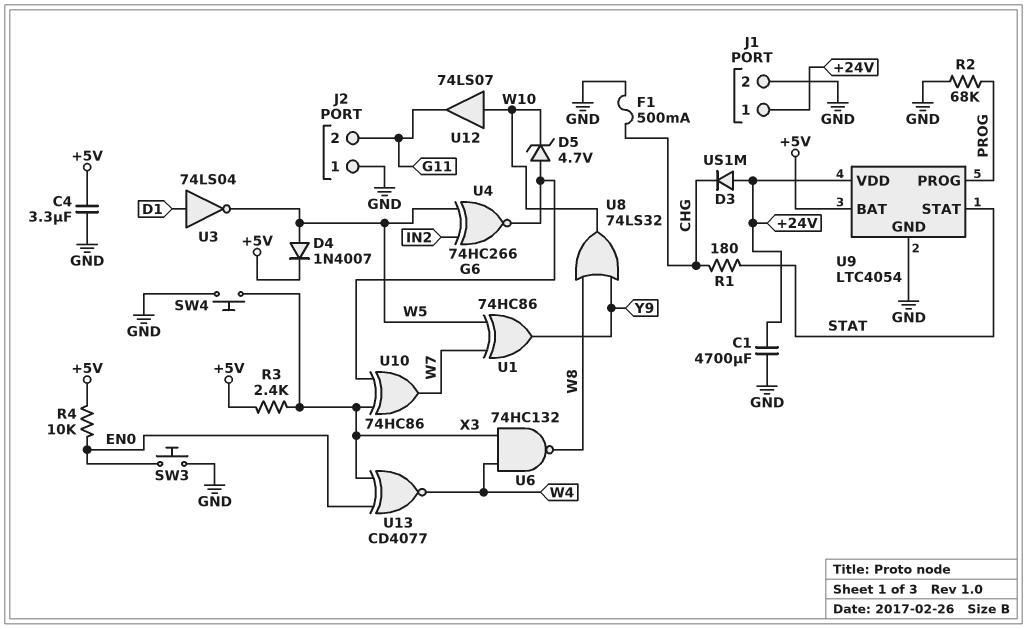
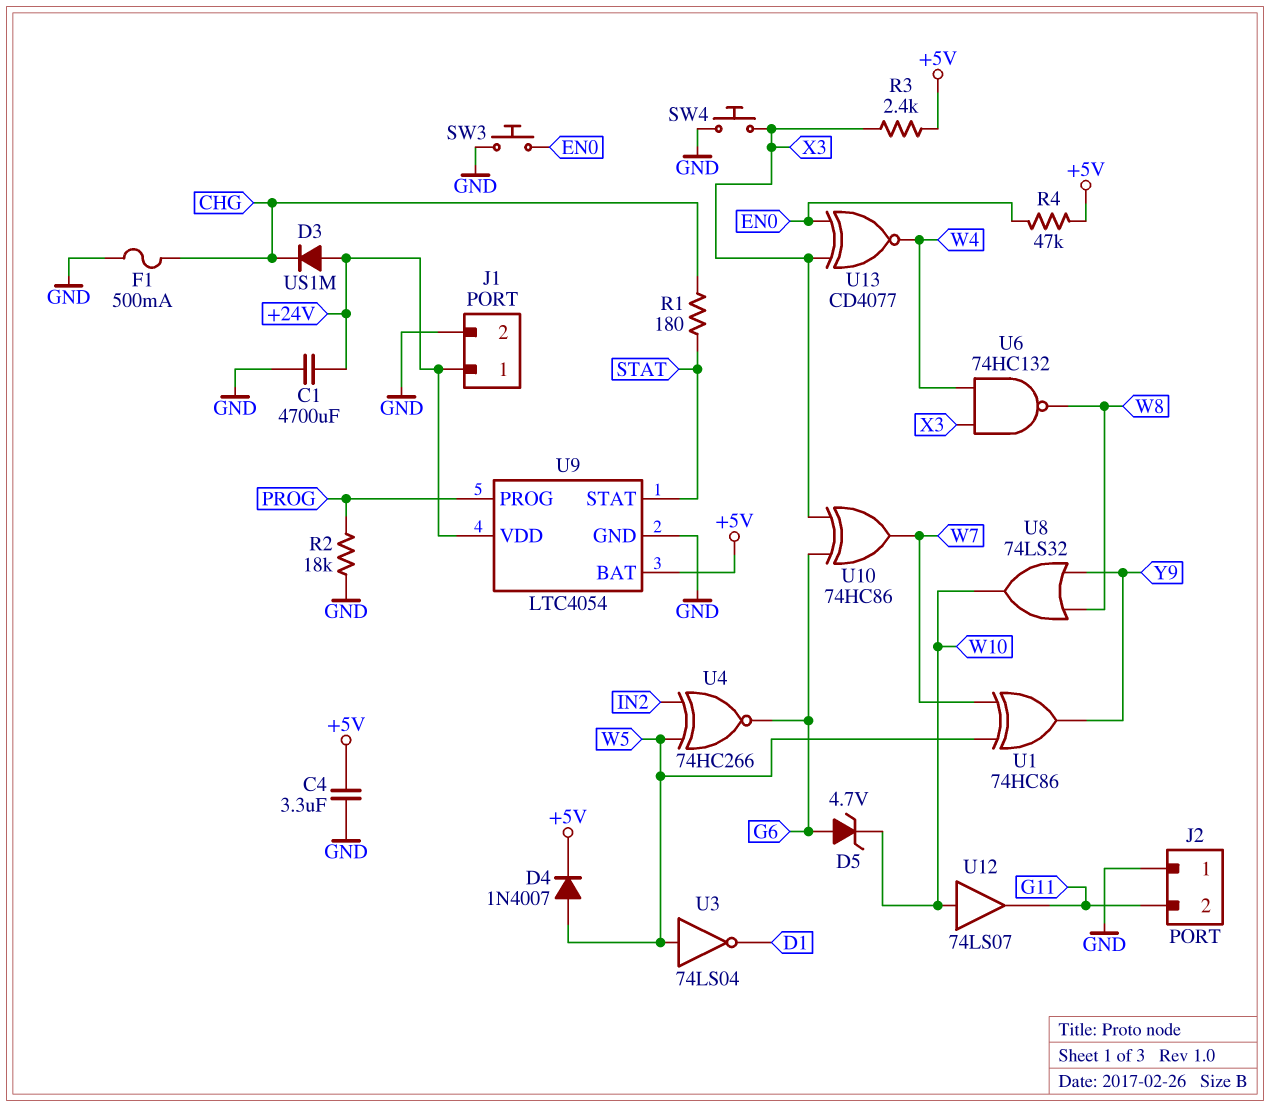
R2: 68k (GND, PROG) -> 18k (GND, PROG)
R4: 10k (+5V, EN0) -> 47k (+5V, EN0)
U3: NOT 74LS04 (in D1, out W5) -> NOT 74LS04 (in W5, out D1)

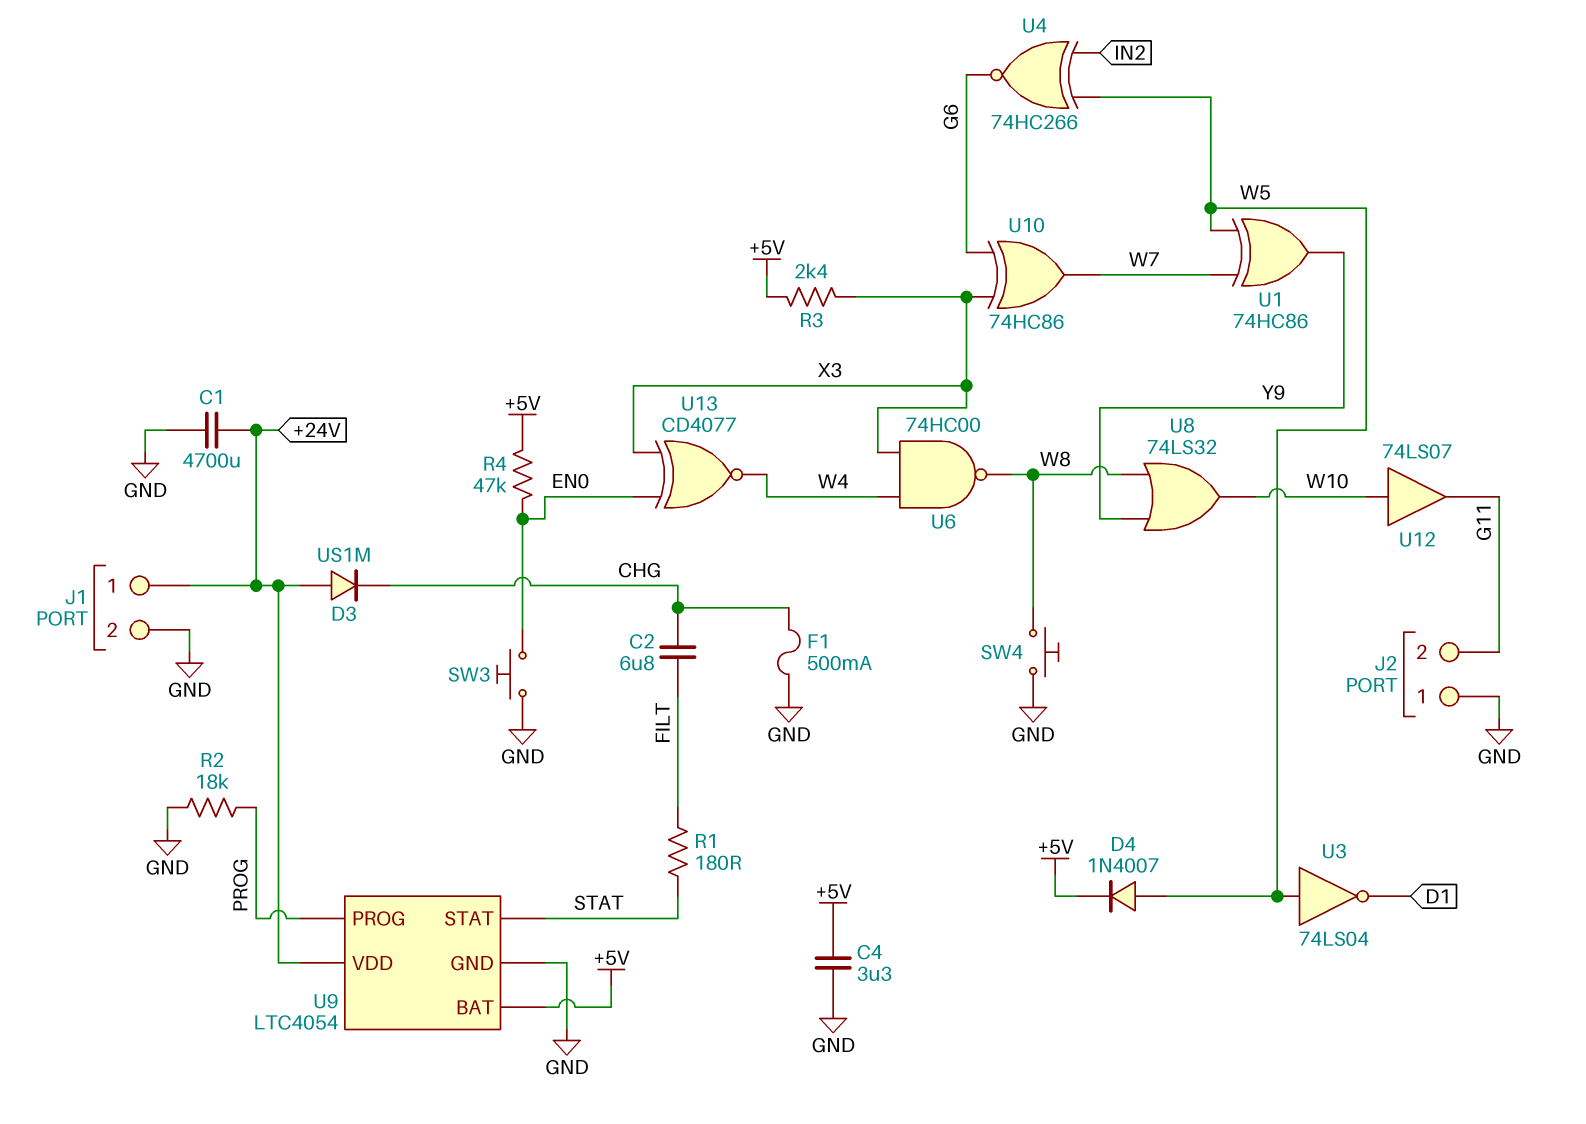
C2: none -> 6.8uF (CHG, FILT)
D5: zener 4.7V (A G6, K W10) -> none
R1: 180 (CHG, STAT) -> 180 (FILT, STAT)
SW4: button (GND, X3) -> button (GND, W8)
U6: NAND 74HC132 (in W4, in X3, out W8) -> NAND 74HC00 (in W4, in X3, out W8)

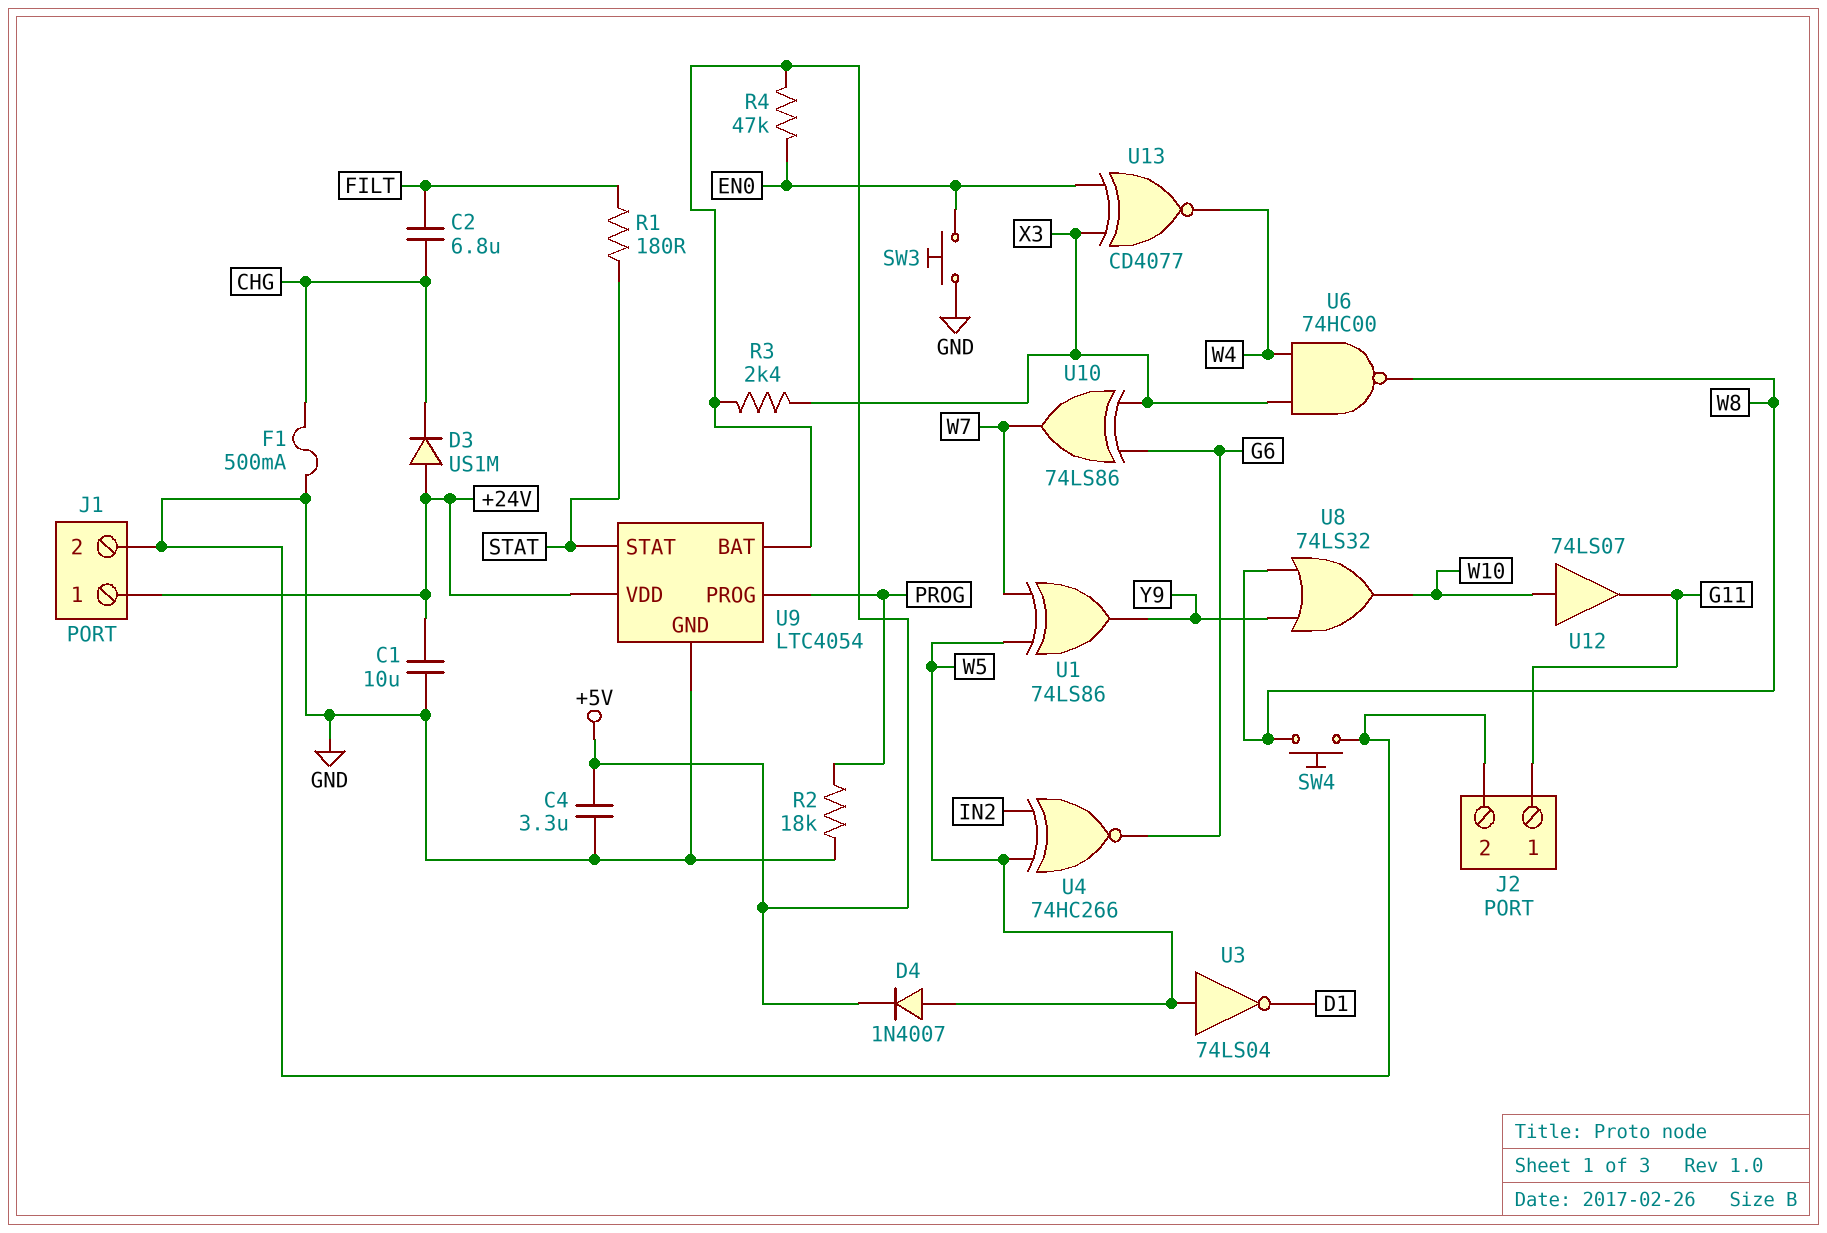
C1: 4700uF (+24V, GND) -> 10uF (+24V, GND)
J2 pin 1: GND -> G11
J2 pin 2: G11 -> GND
U1: XOR 74HC86 (in W5, in W7, out Y9) -> XOR 74LS86 (in W5, in W7, out Y9)
U10: XOR 74HC86 (in G6, in X3, out W7) -> XOR 74LS86 (in G6, in X3, out W7)

